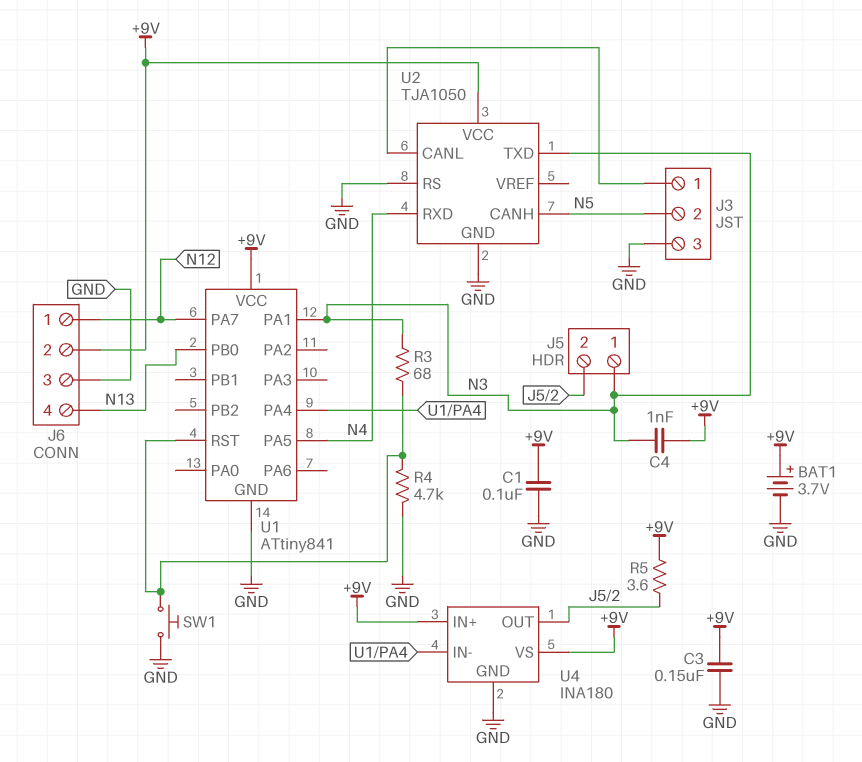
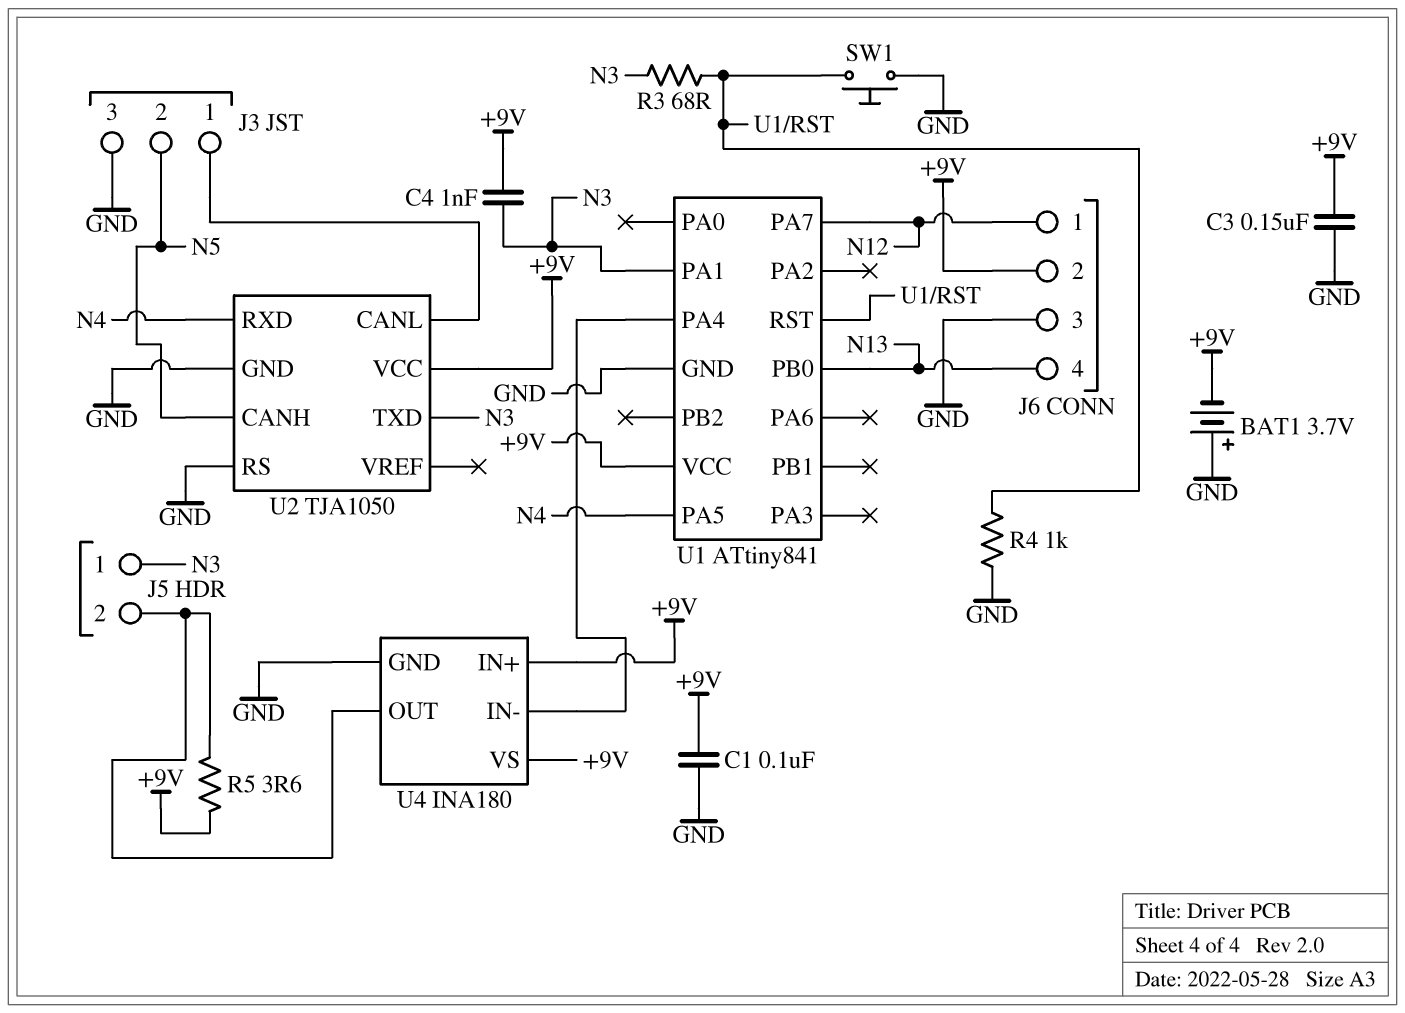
BAT1: 3.7V (plus +9V, minus GND) -> 3.7V (plus GND, minus +9V)
R4: 4.7k (GND, U1/RST) -> 1k (GND, U1/RST)

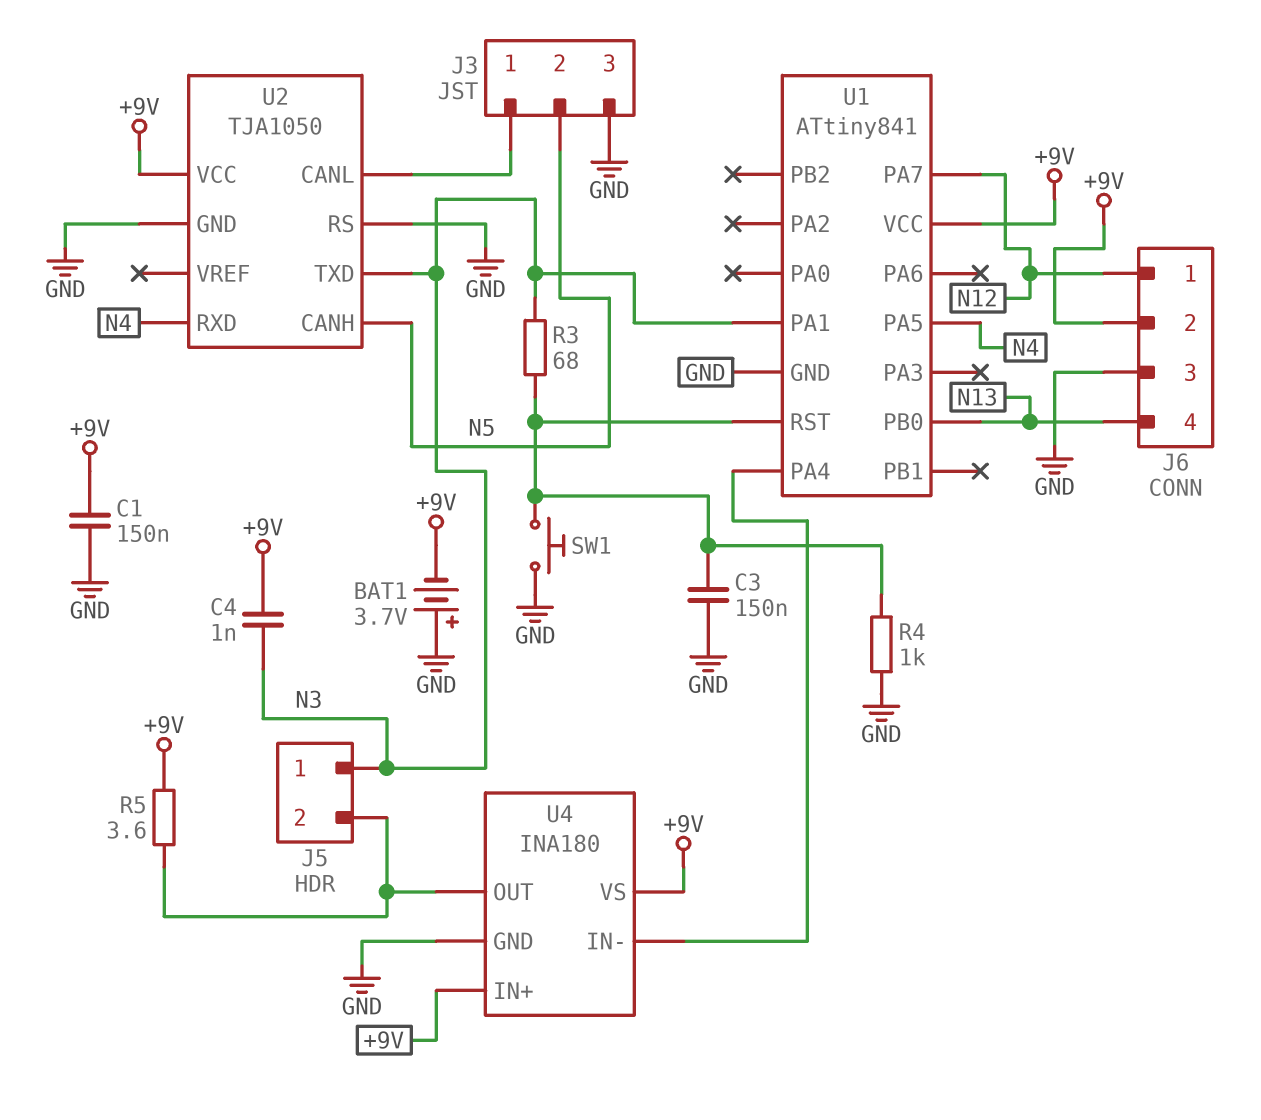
C1: 100nF (+9V, GND) -> 150nF (+9V, GND)
C3: 150nF (+9V, GND) -> 150nF (GND, U1/RST)

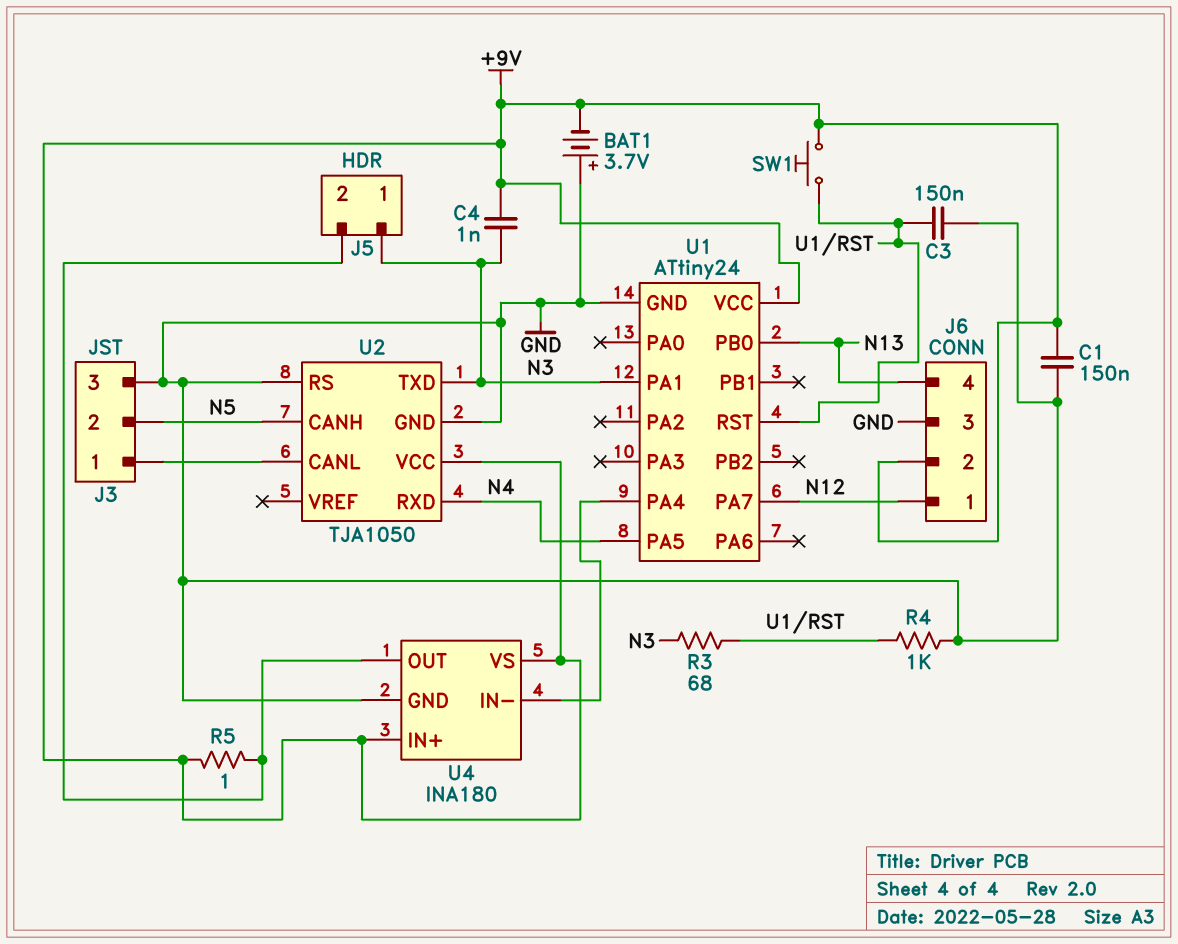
R5: 3.6 (+9V, J5/2) -> 1 (+9V, J5/2)
SW1: button (GND, U1/RST) -> button (+9V, U1/RST)
U1: ATtiny841 -> ATtiny24

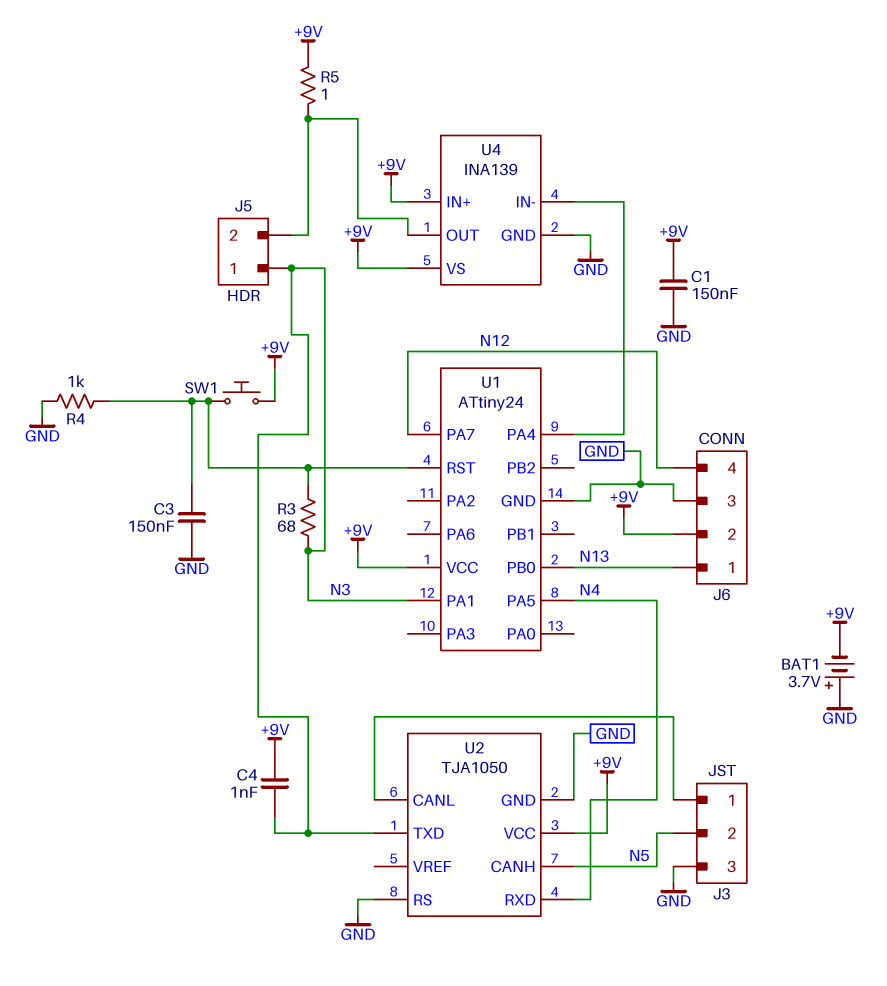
J6 pin 1: N12 -> N13
J6 pin 4: N13 -> N12
U4: INA180 -> INA139

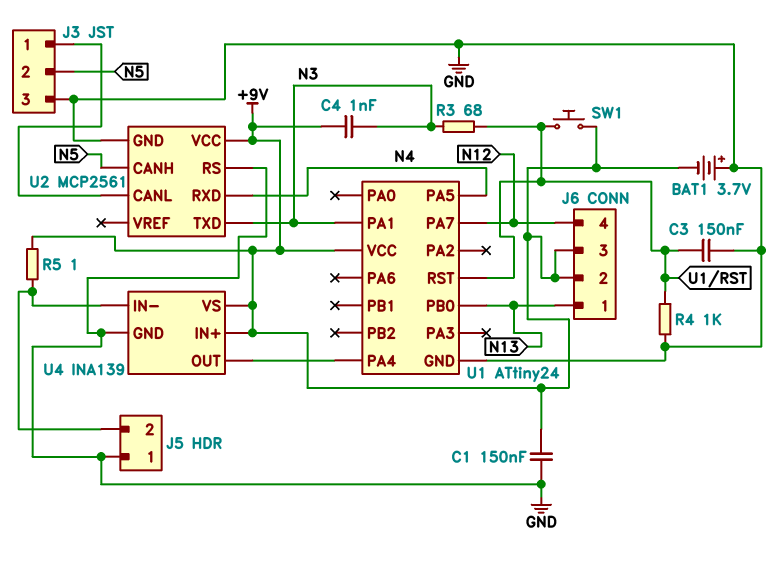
J5 pin 1: N3 -> GND
J6 pin 3: GND -> +9V
U2: TJA1050 -> MCP2561
U4 pin IN-: U1/PA4 -> J5/2
U4 pin OUT: J5/2 -> U1/PA4

